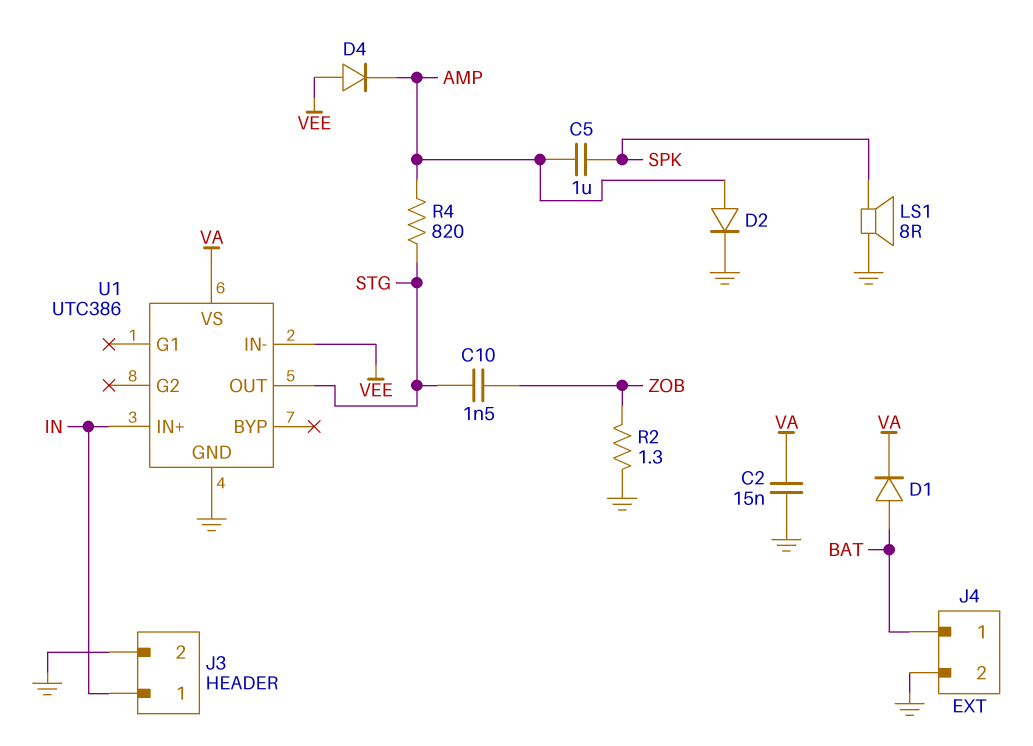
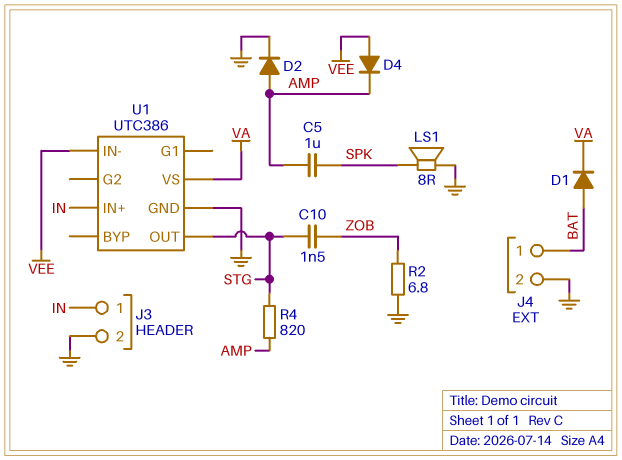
C2: 15nF (GND, VA) -> none
R2: 1.3 (GND, ZOB) -> 6.8 (GND, ZOB)

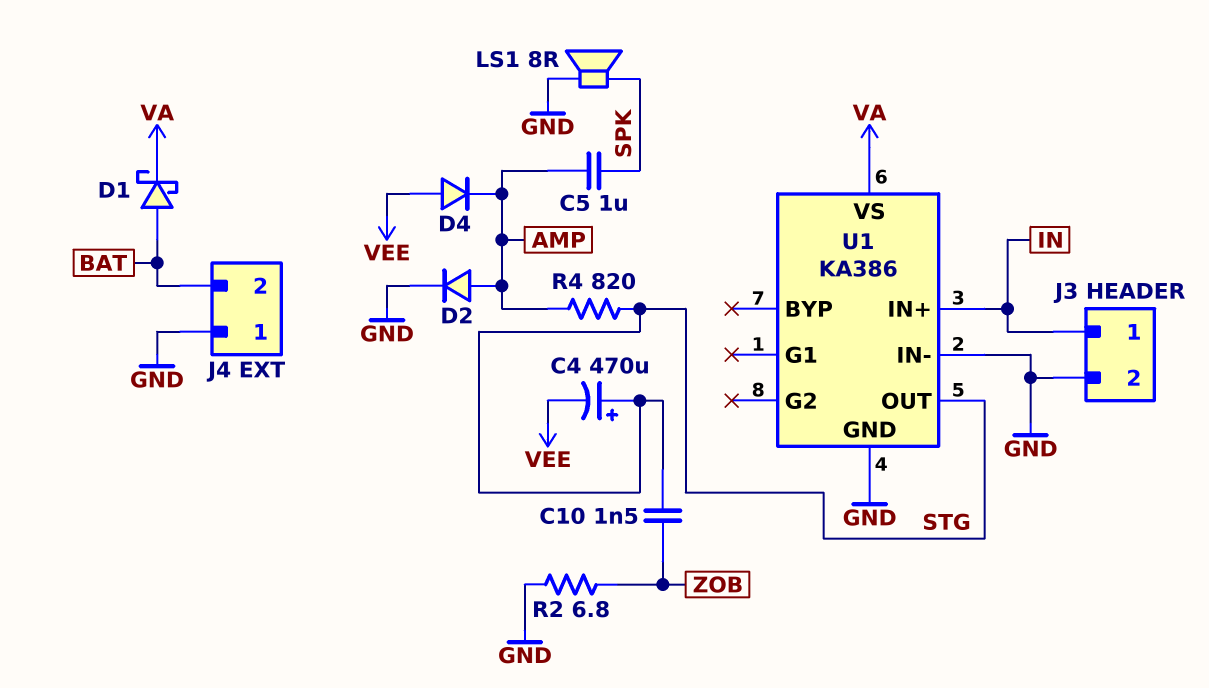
C4: none -> 470uF (plus STG, minus VEE)
D1: diode (A BAT, K VA) -> schottky (A BAT, K VA)
J4 pin 1: BAT -> GND
J4 pin 2: GND -> BAT
U1: UTC386 -> KA386
U1 pin IN-: VEE -> GND

